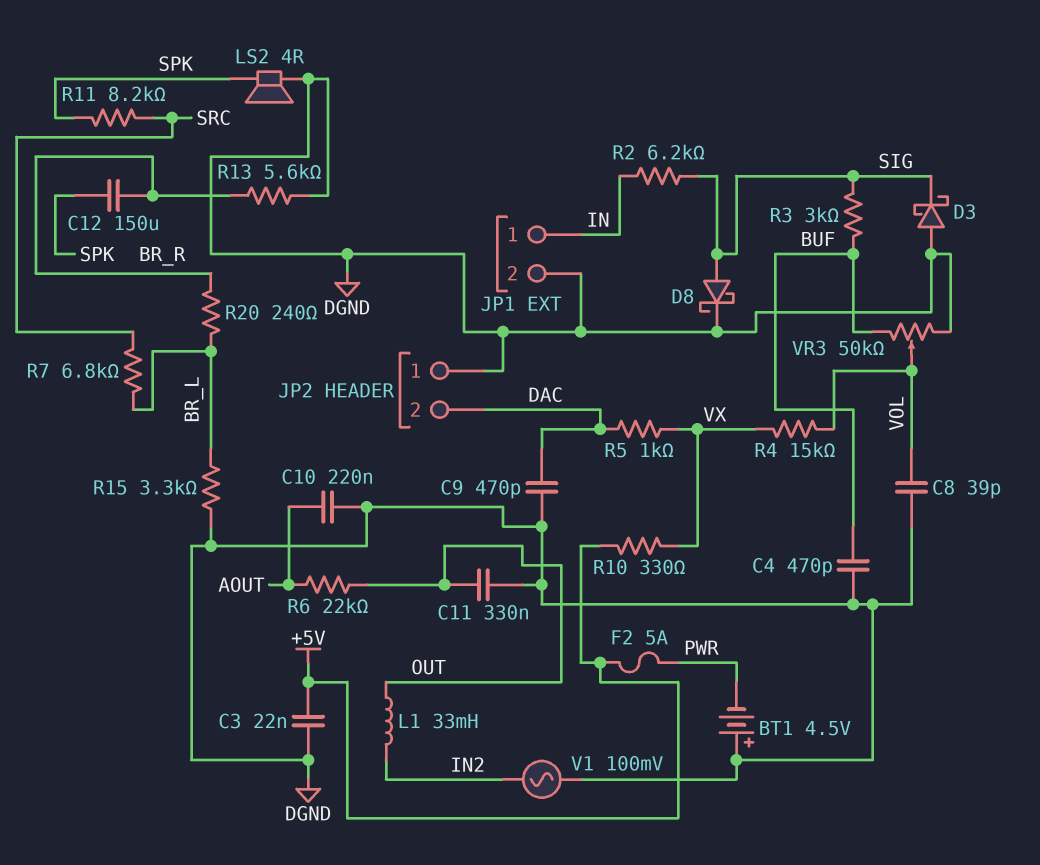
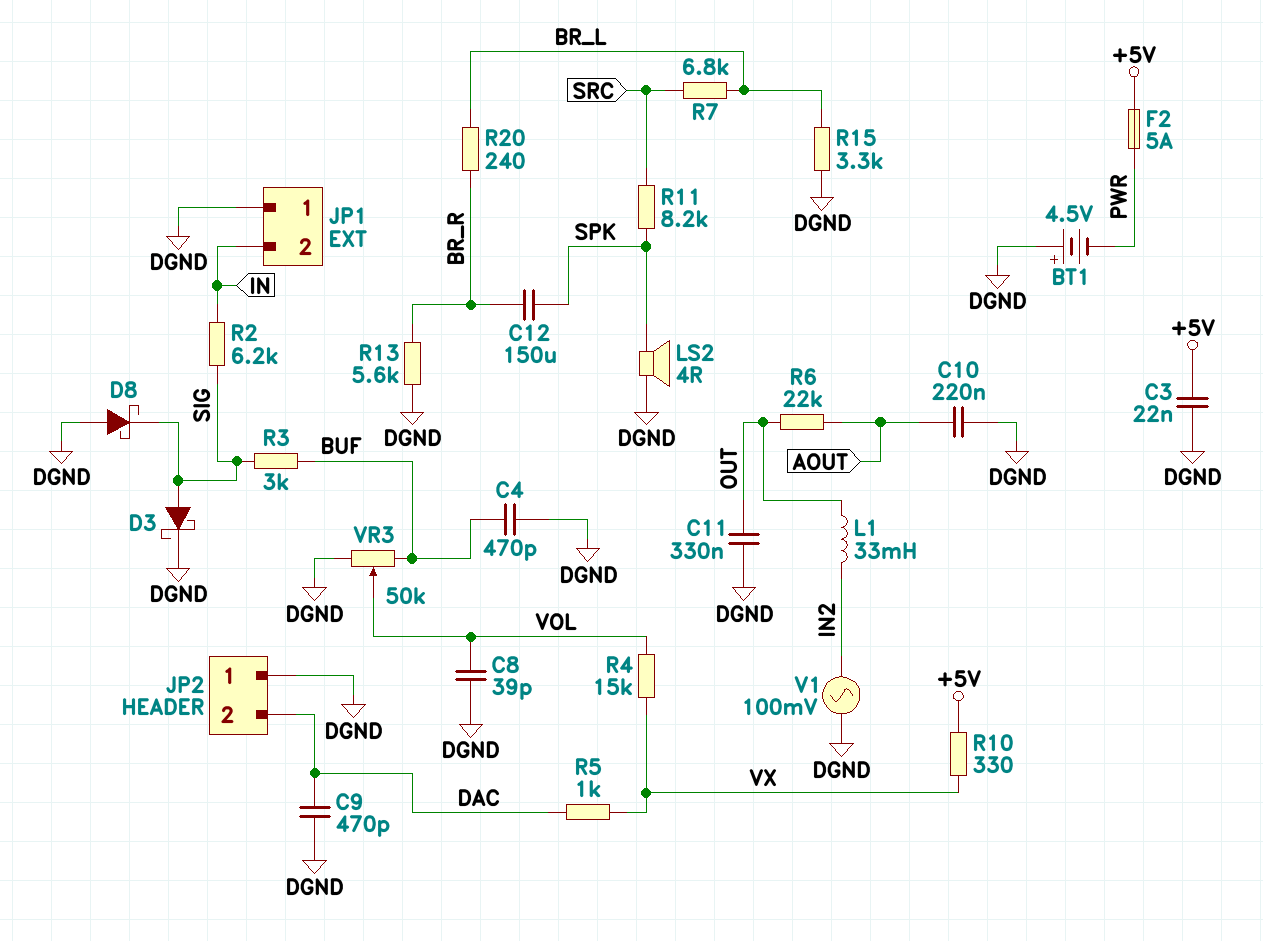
D3: schottky (A DGND, K SIG) -> schottky (A SIG, K DGND)
D8: schottky (A SIG, K DGND) -> schottky (A DGND, K SIG)
JP1 pin 1: IN -> DGND
JP1 pin 2: DGND -> IN

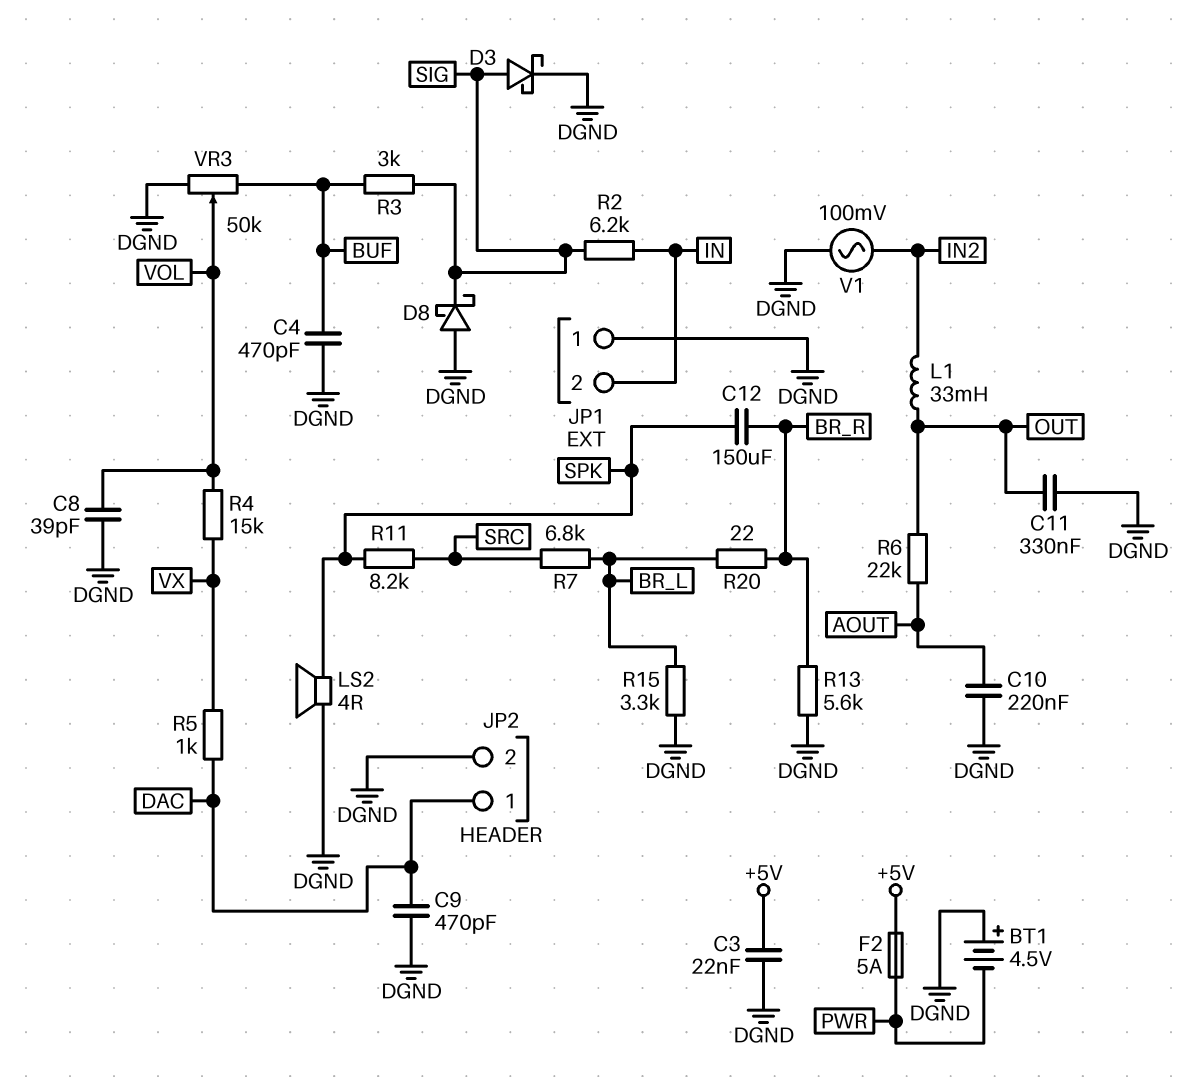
JP2 pin 1: DGND -> DAC
JP2 pin 2: DAC -> DGND
R10: 330 (+5V, VX) -> none
R20: 240 (BR_L, BR_R) -> 22 (BR_L, BR_R)

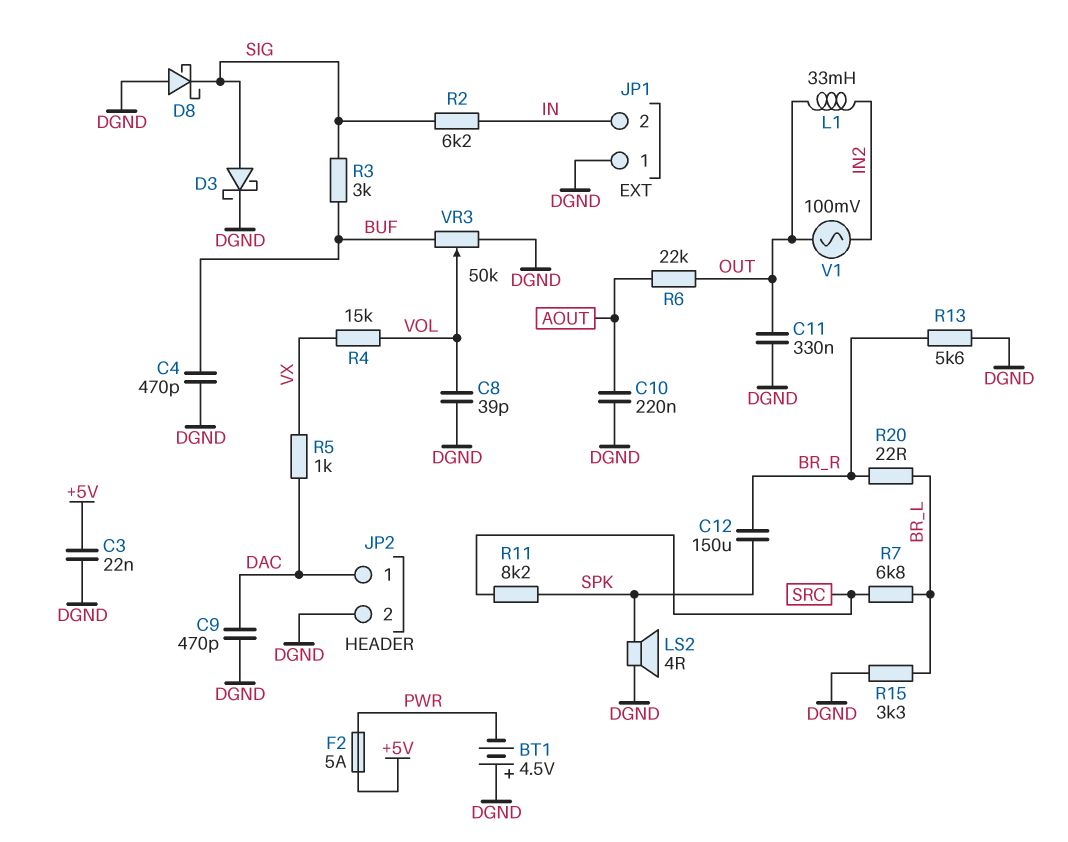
V1: AC 100mV (DGND, IN2) -> AC 100mV (IN2, OUT)

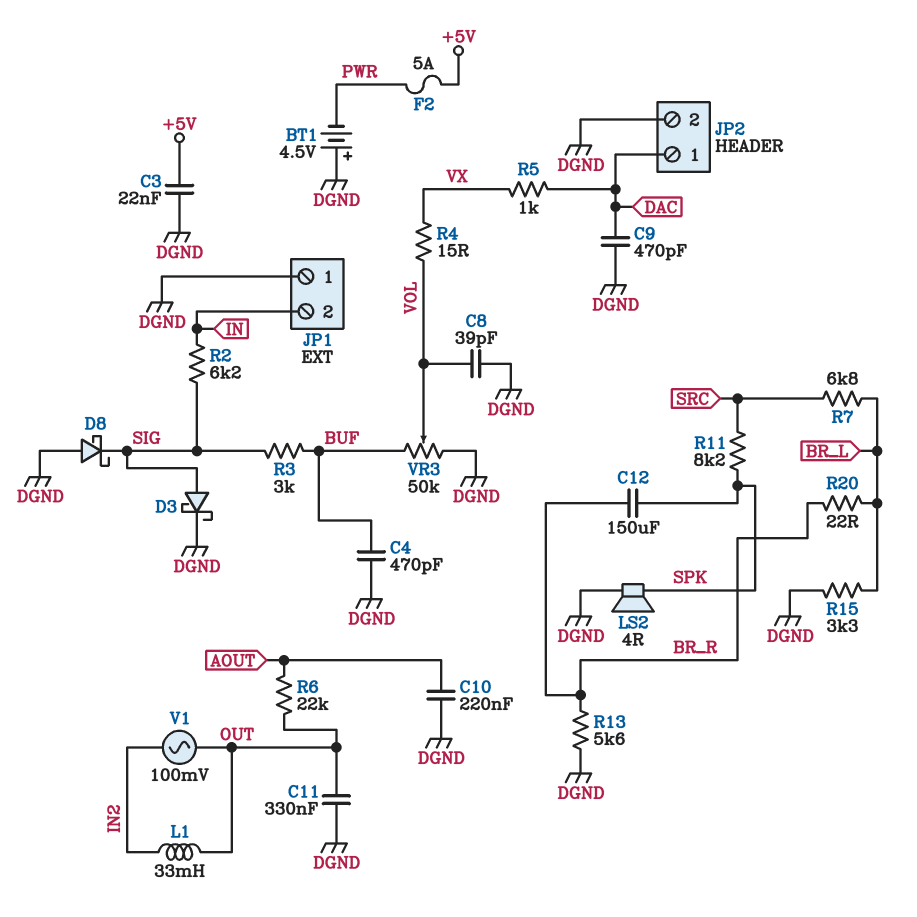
R4: 15k (VOL, VX) -> 15 (VOL, VX)

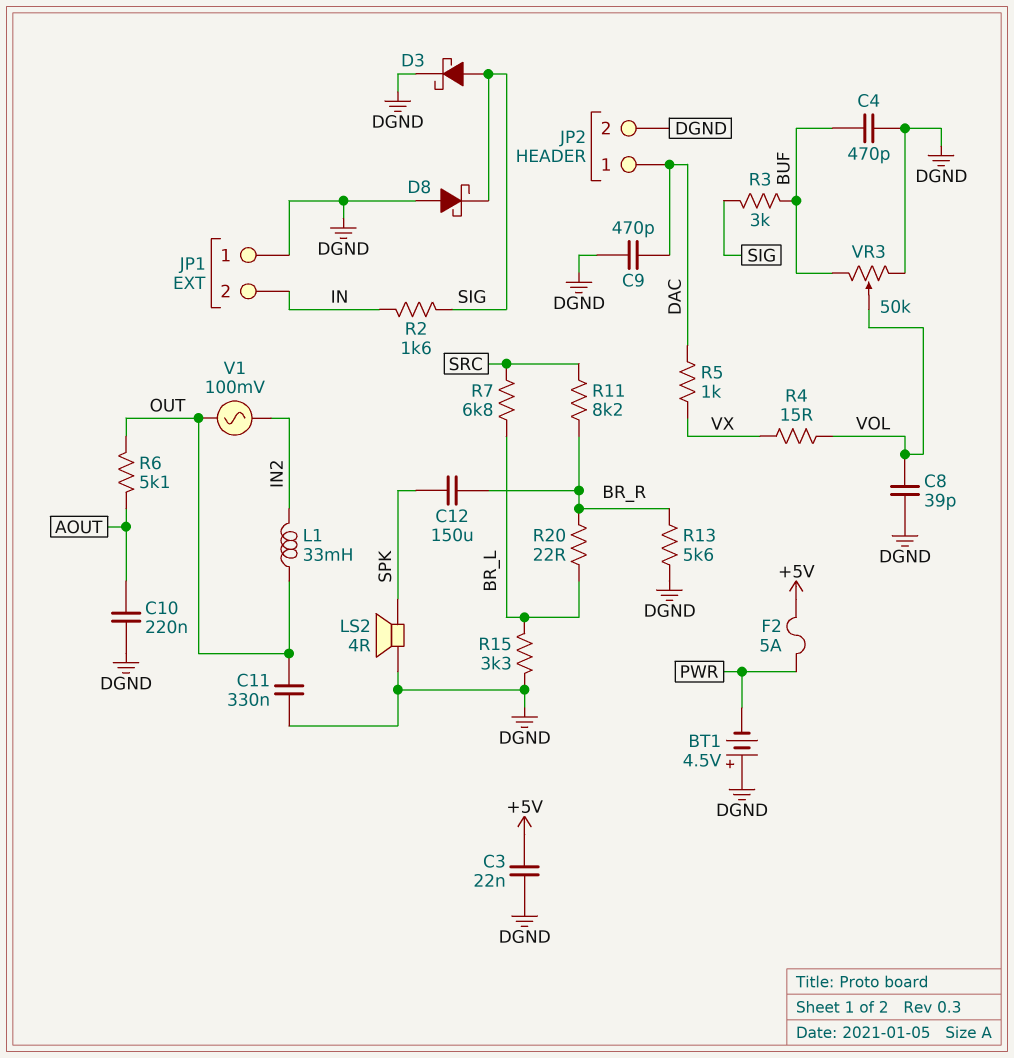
R2: 6.2k (IN, SIG) -> 1.6k (IN, SIG)
R6: 22k (AOUT, OUT) -> 5.1k (AOUT, OUT)
R11: 8.2k (SPK, SRC) -> 8.2k (BR_R, SRC)

